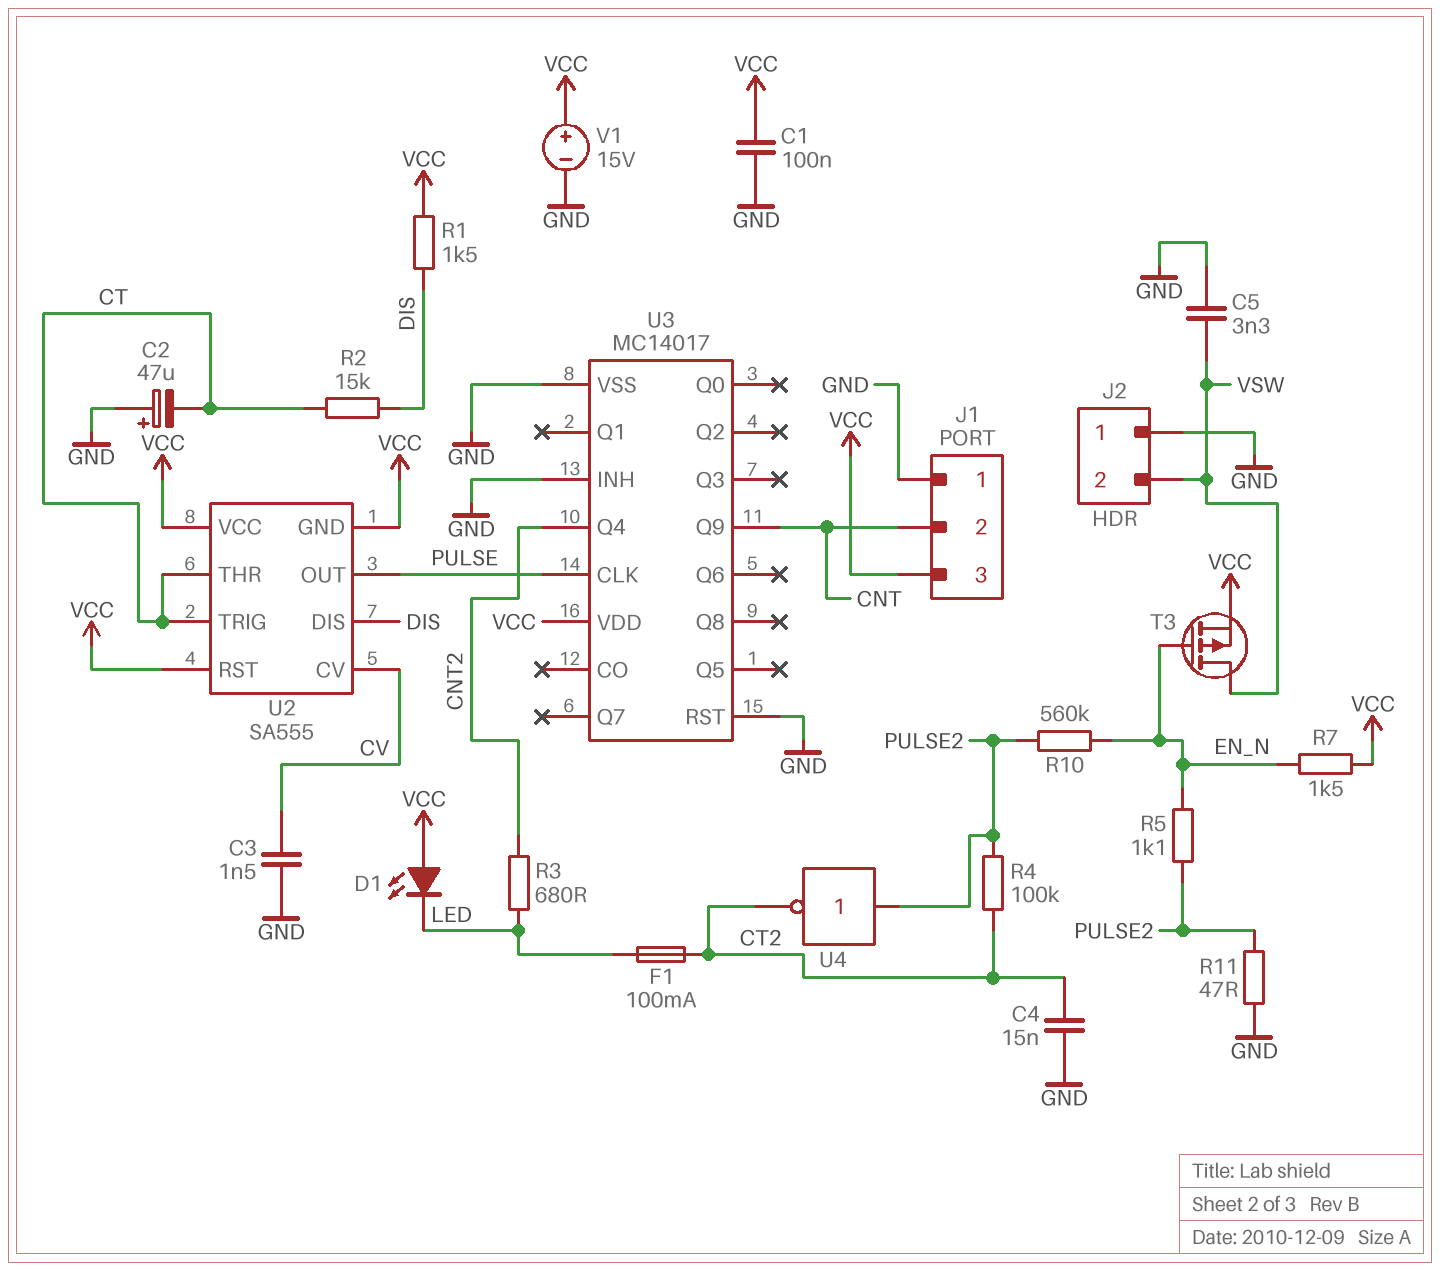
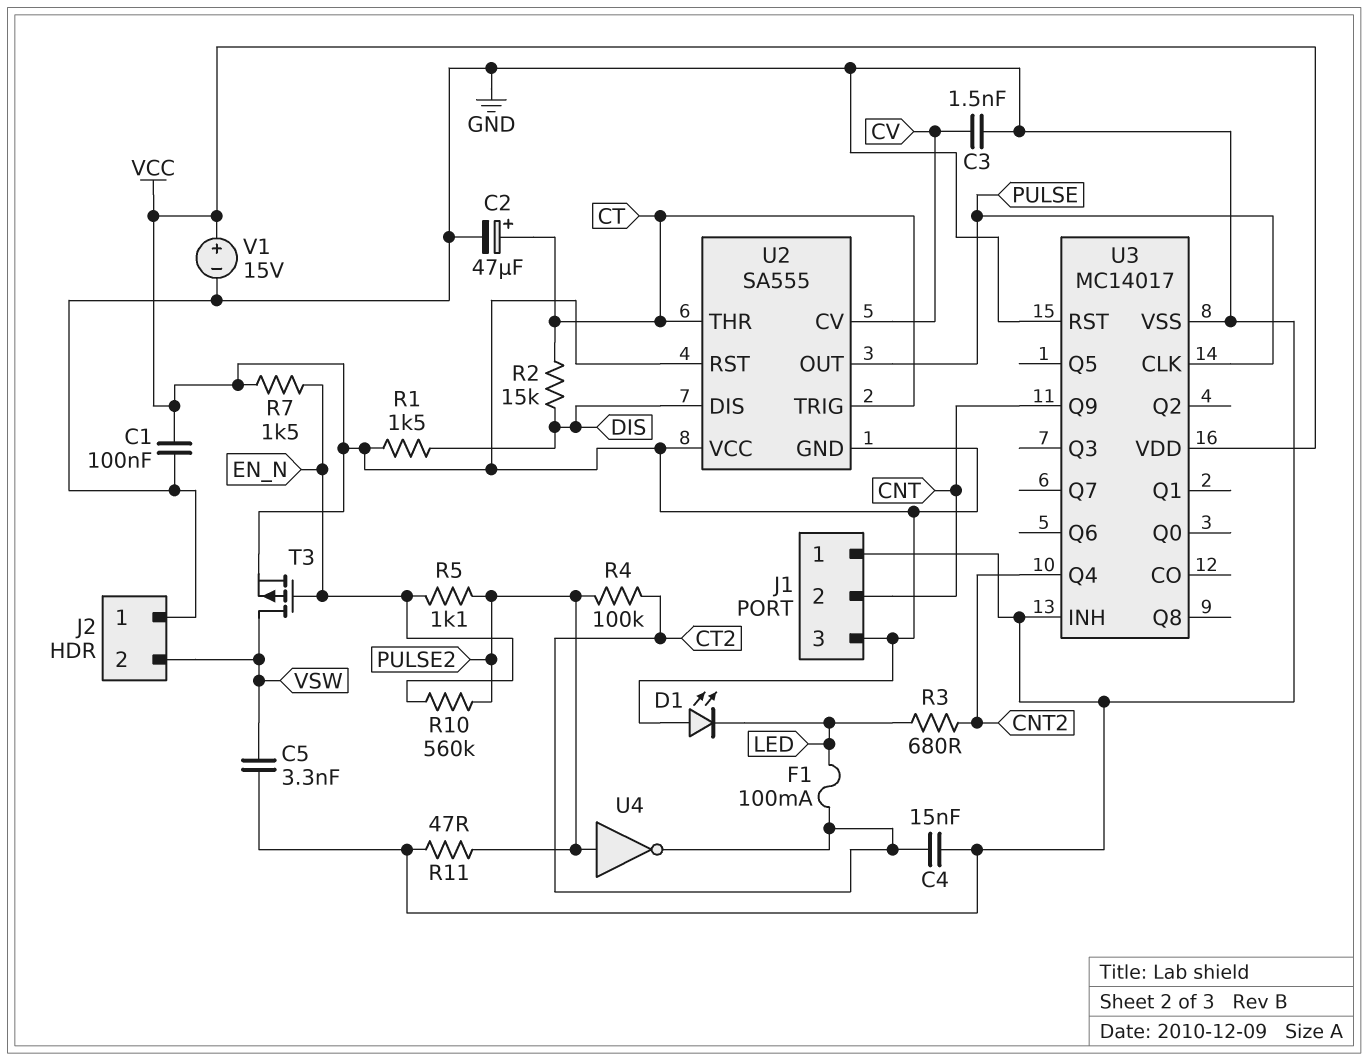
C2: 47uF (plus GND, minus CT) -> 47uF (plus CT, minus GND)

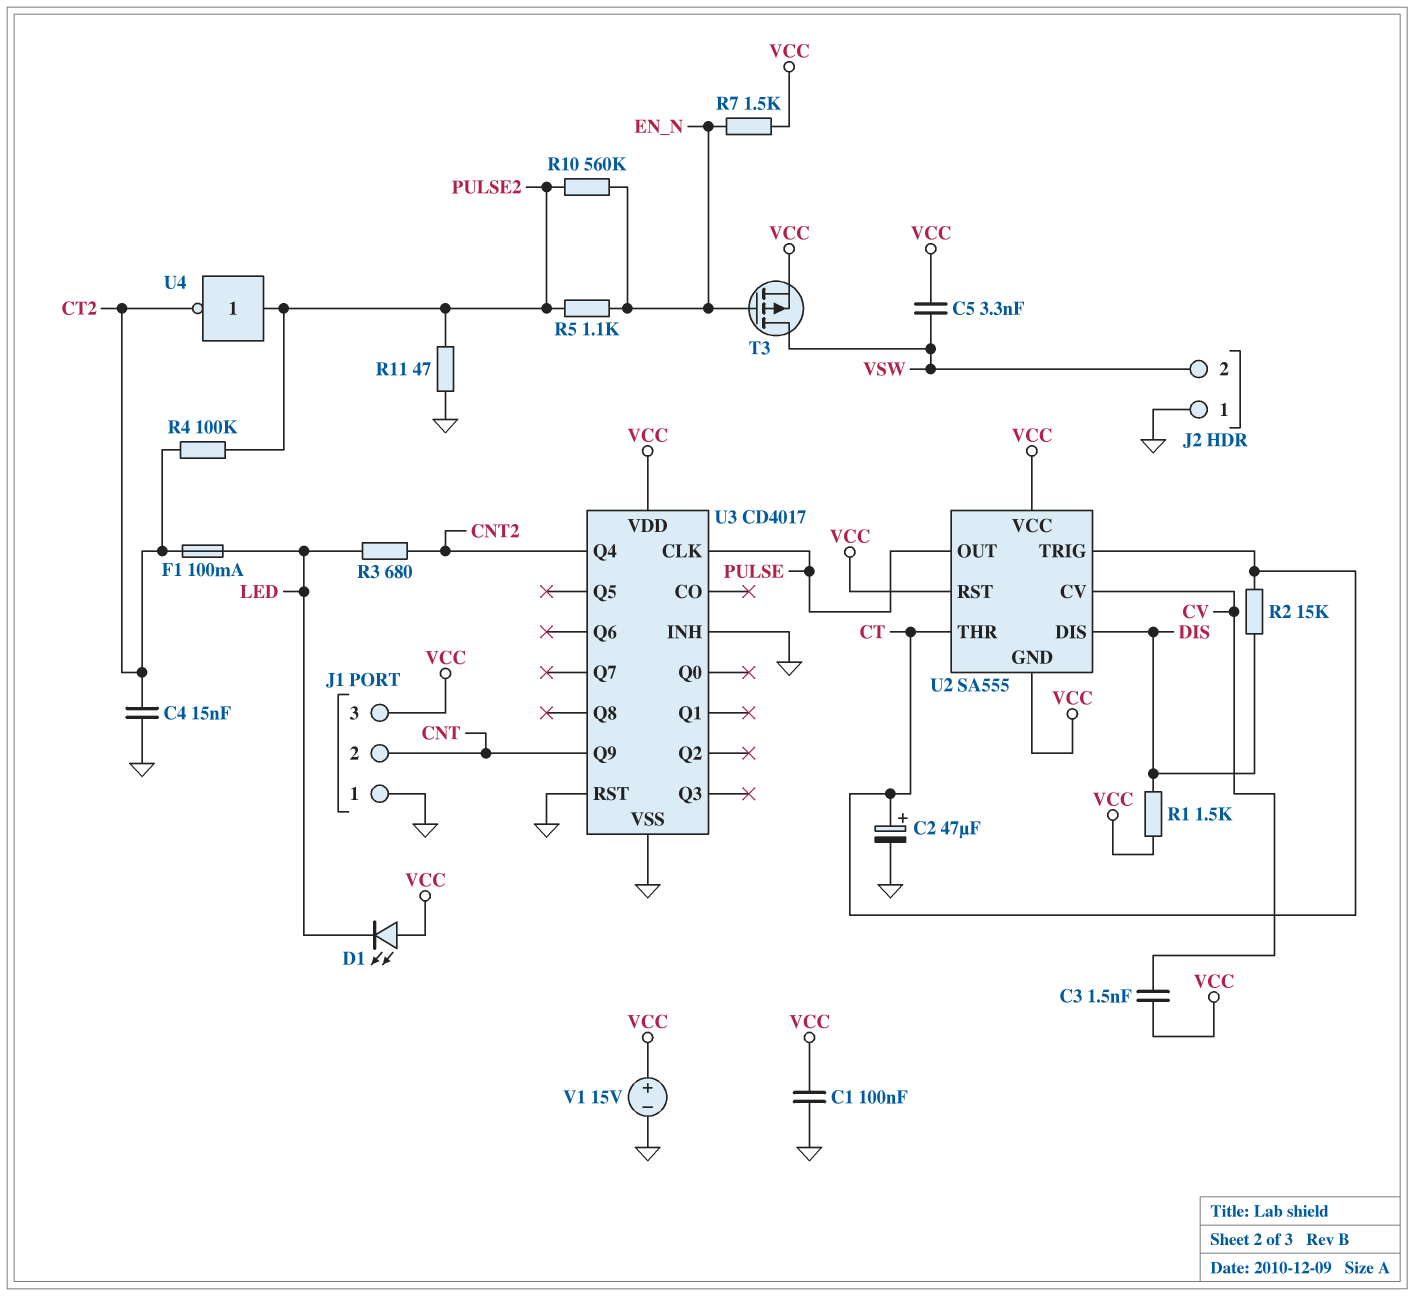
C3: 1.5nF (CV, GND) -> 1.5nF (CV, VCC)
C5: 3.3nF (GND, VSW) -> 3.3nF (VCC, VSW)
U3: MC14017 -> CD4017

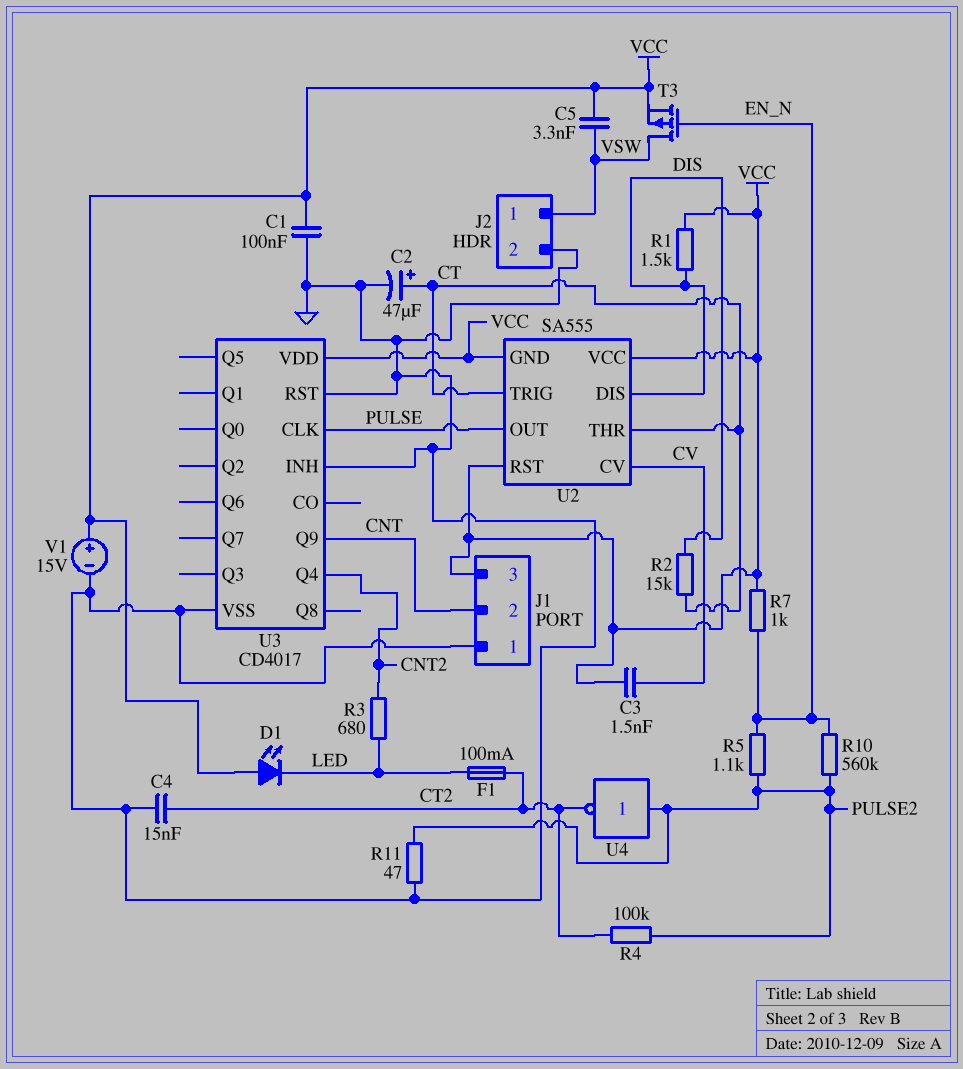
J2 pin 1: GND -> VSW
J2 pin 2: VSW -> GND
R7: 1.5k (EN_N, VCC) -> 1k (EN_N, VCC)

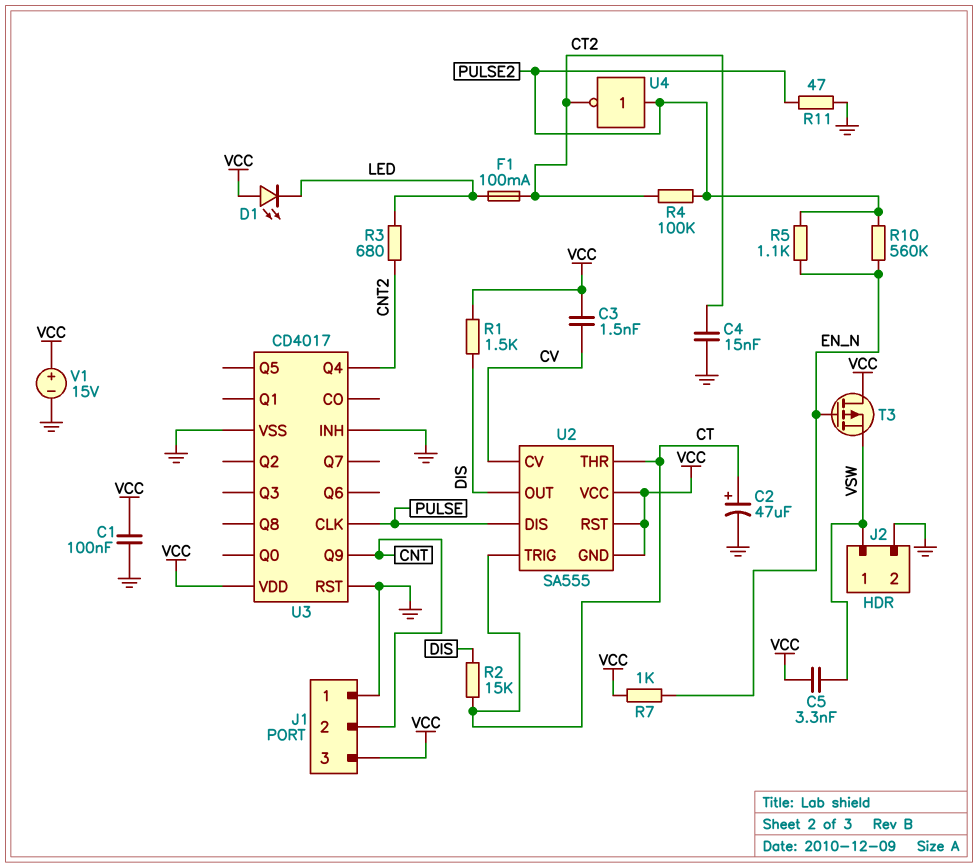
T3: PMOS (G EN_N, D VSW, S VCC) -> PMOS (G EN_N, D VCC, S VSW)
U2 pin DIS: DIS -> PULSE
U2 pin OUT: PULSE -> DIS

